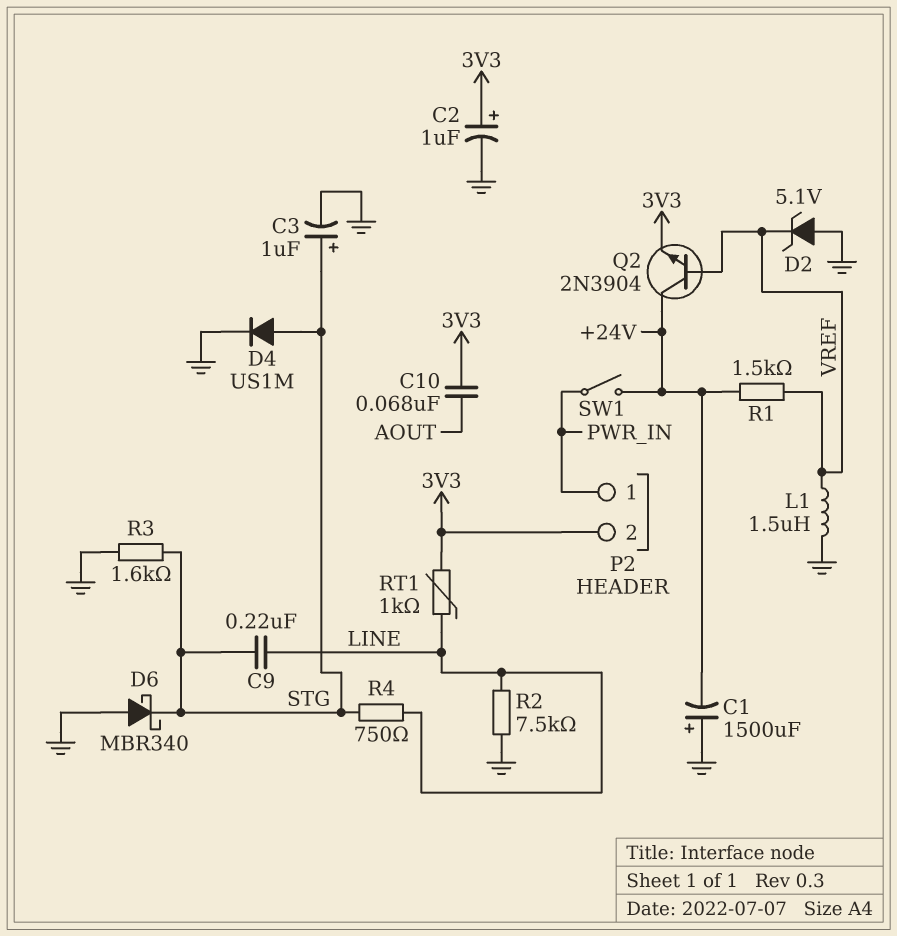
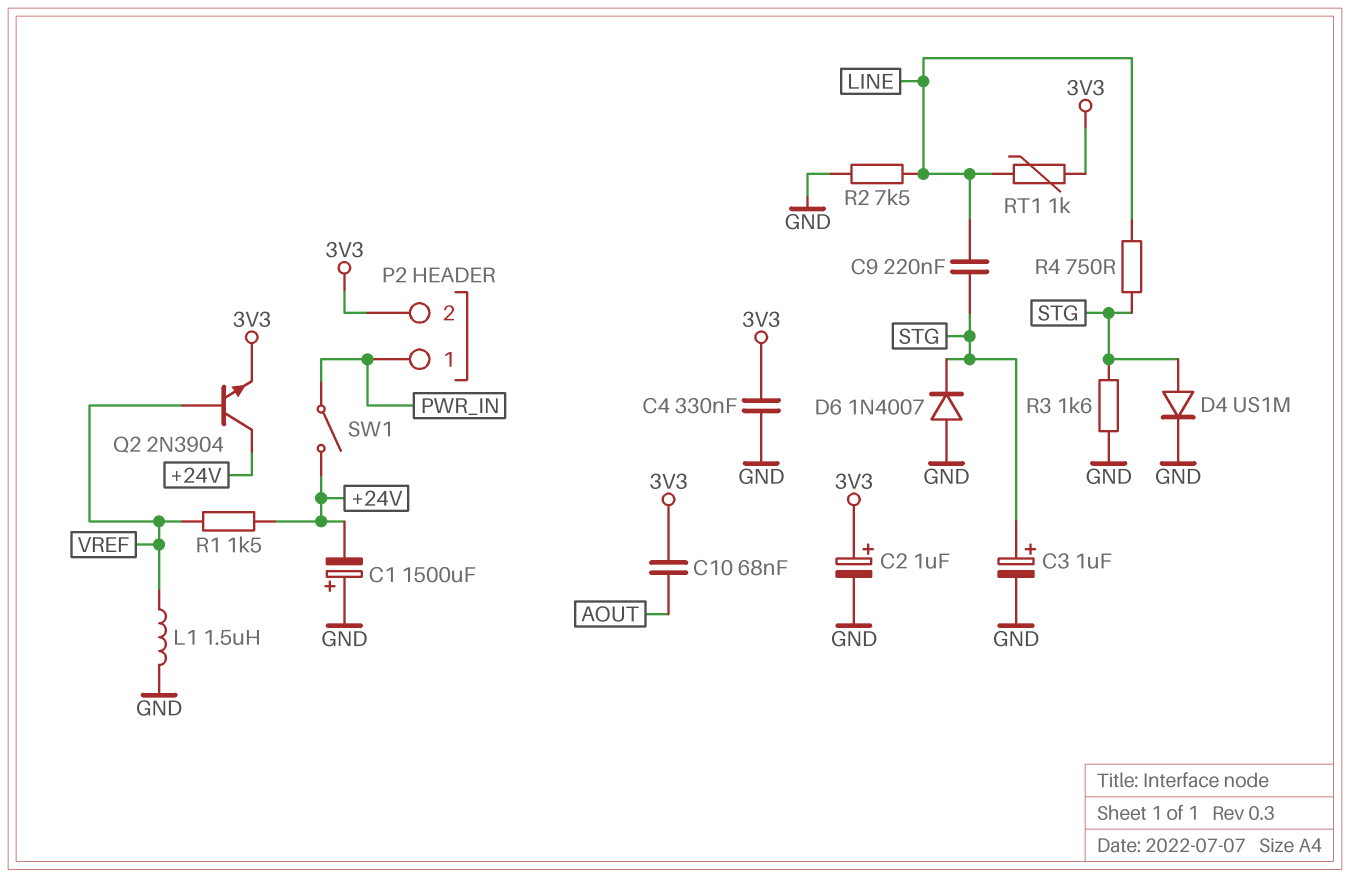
C4: none -> 330nF (3V3, GND)
D2: zener 5.1V (A GND, K VREF) -> none
D6: schottky MBR340 (A GND, K STG) -> diode 1N4007 (A GND, K STG)

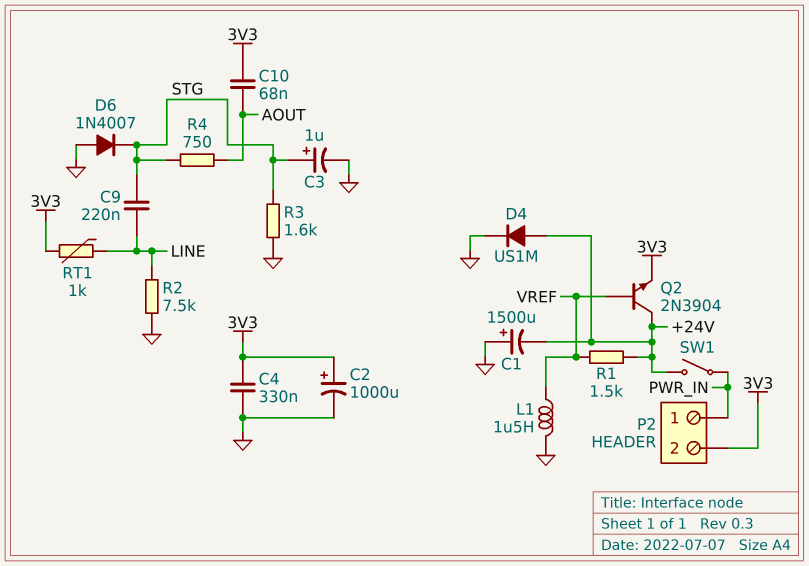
C2: 1uF (plus 3V3, minus GND) -> 1000uF (plus 3V3, minus GND)
D4: diode US1M (A STG, K GND) -> diode US1M (A +24V, K GND)
R4: 750 (LINE, STG) -> 750 (AOUT, STG)

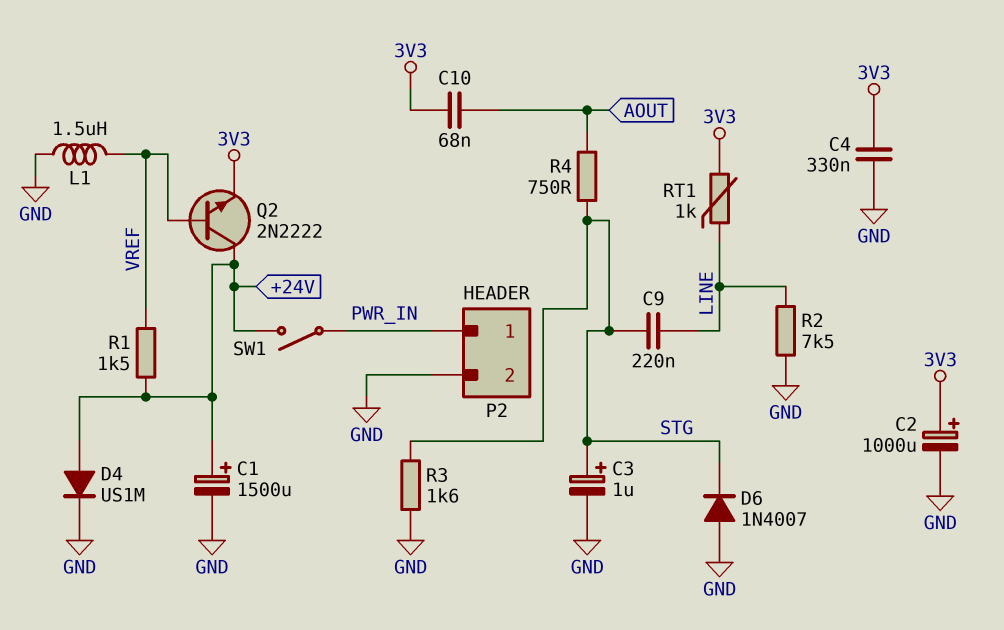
C1: 1500uF (plus GND, minus +24V) -> 1500uF (plus +24V, minus GND)
P2 pin 2: 3V3 -> GND
Q2: NPN 2N3904 (B VREF, C +24V, E 3V3) -> NPN 2N2222 (B VREF, C +24V, E 3V3)

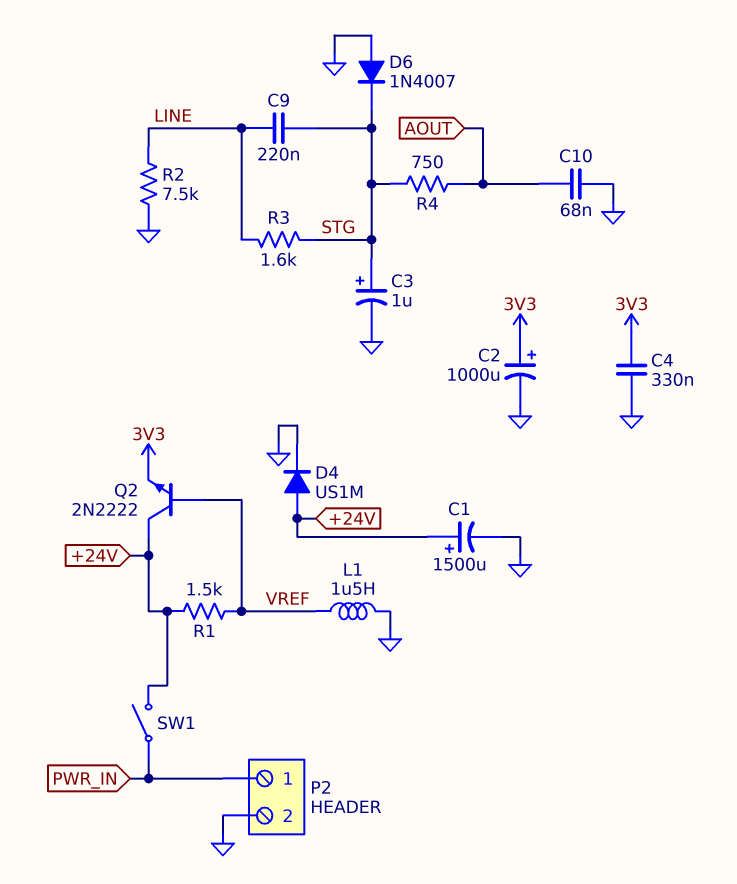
C10: 68nF (3V3, AOUT) -> 68nF (AOUT, GND)
R3: 1.6k (GND, STG) -> 1.6k (LINE, STG)
RT1: 1k (3V3, LINE) -> none

